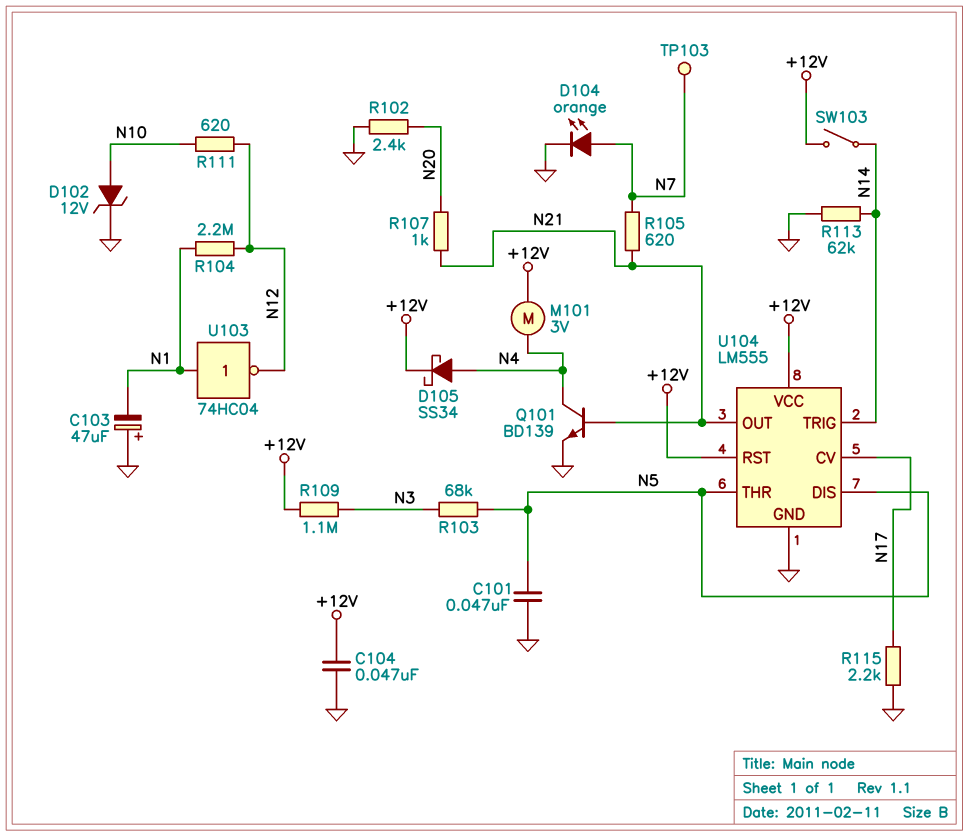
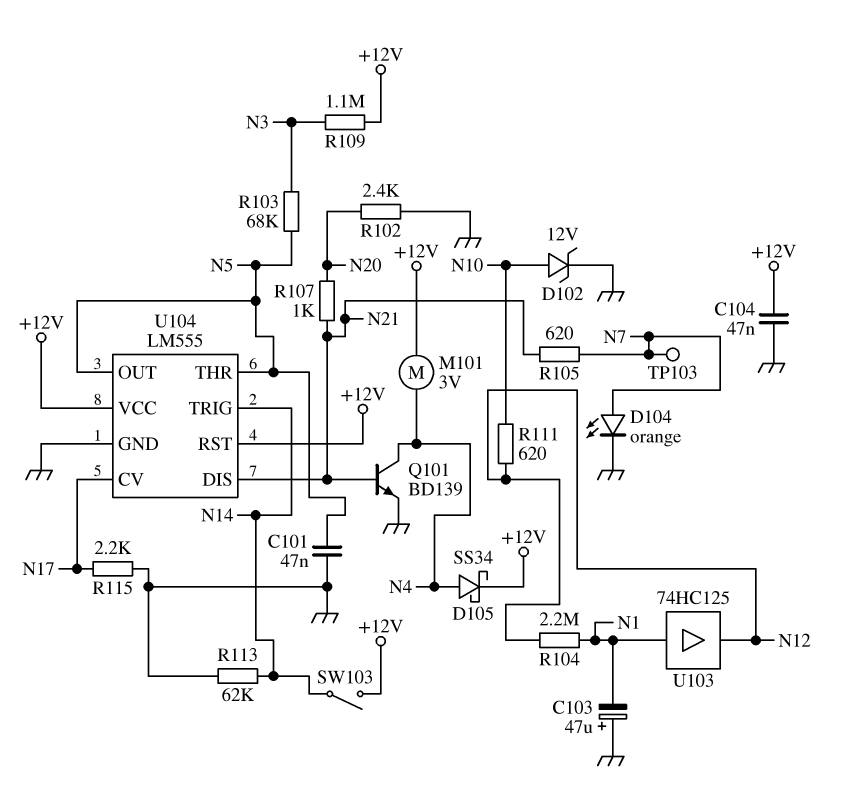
U103: NOT 74HC04 (in N1, out N12) -> buffer 74HC125 (in N1, out N12)
U104 pin DIS: N5 -> N21
U104 pin OUT: N21 -> N5

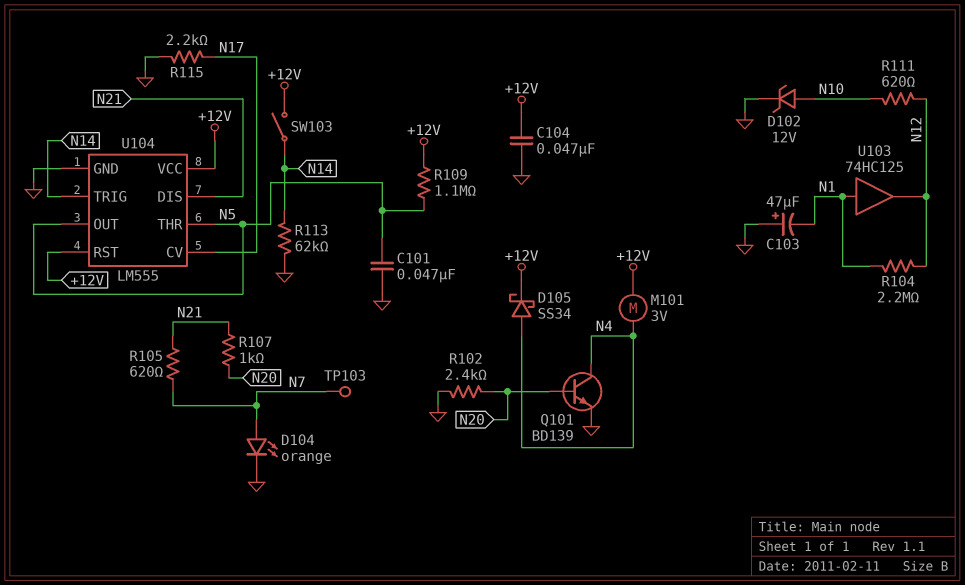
Q101: NPN BD139 (B N21, C N4, E GND) -> NPN BD139 (B N20, C N4, E GND)
R103: 68k (N3, N5) -> none
R109: 1.1M (+12V, N3) -> 1.1M (+12V, N5)

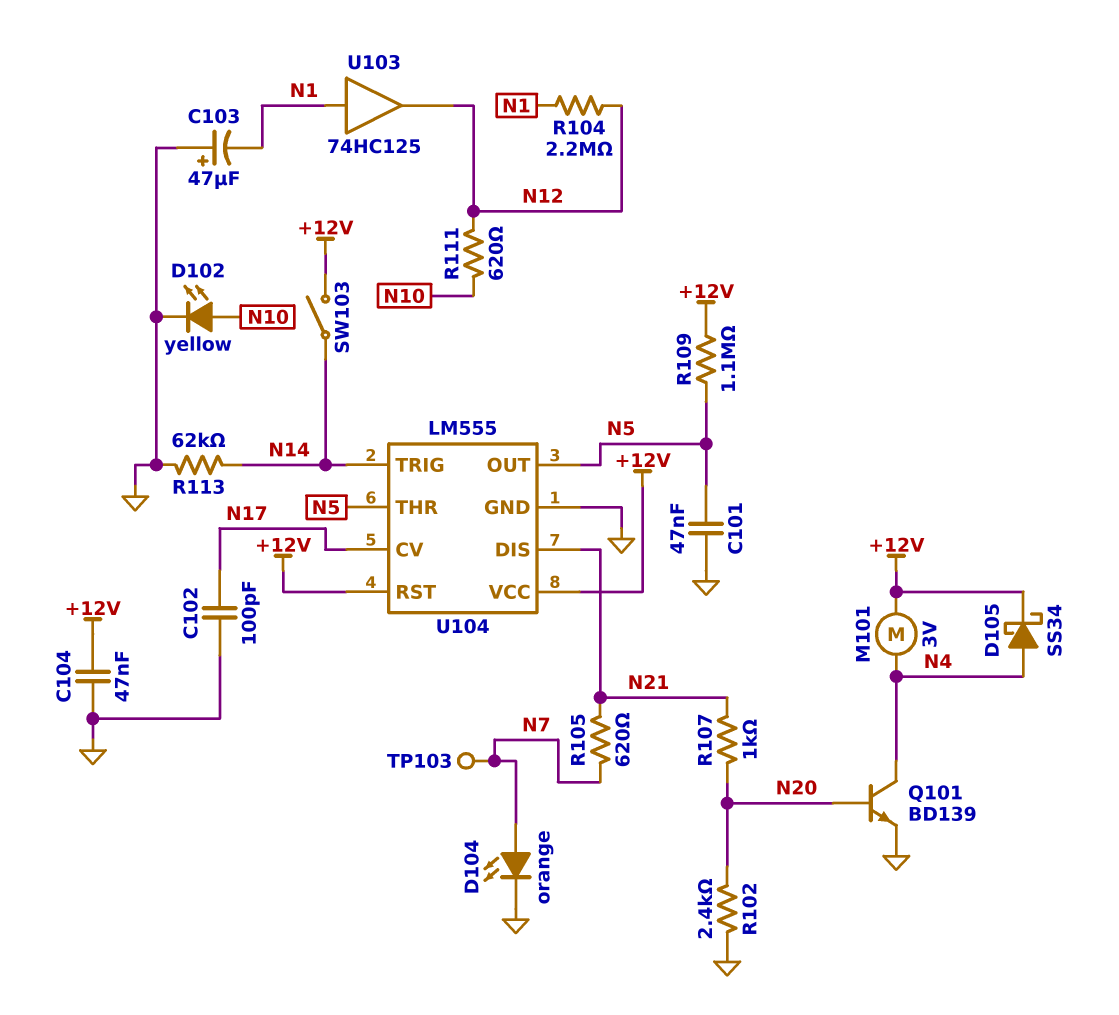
C102: none -> 100pF (GND, N17)
D102: zener 12V (A N10, K GND) -> LED yellow (A N10, K GND)
R115: 2.2k (GND, N17) -> none

